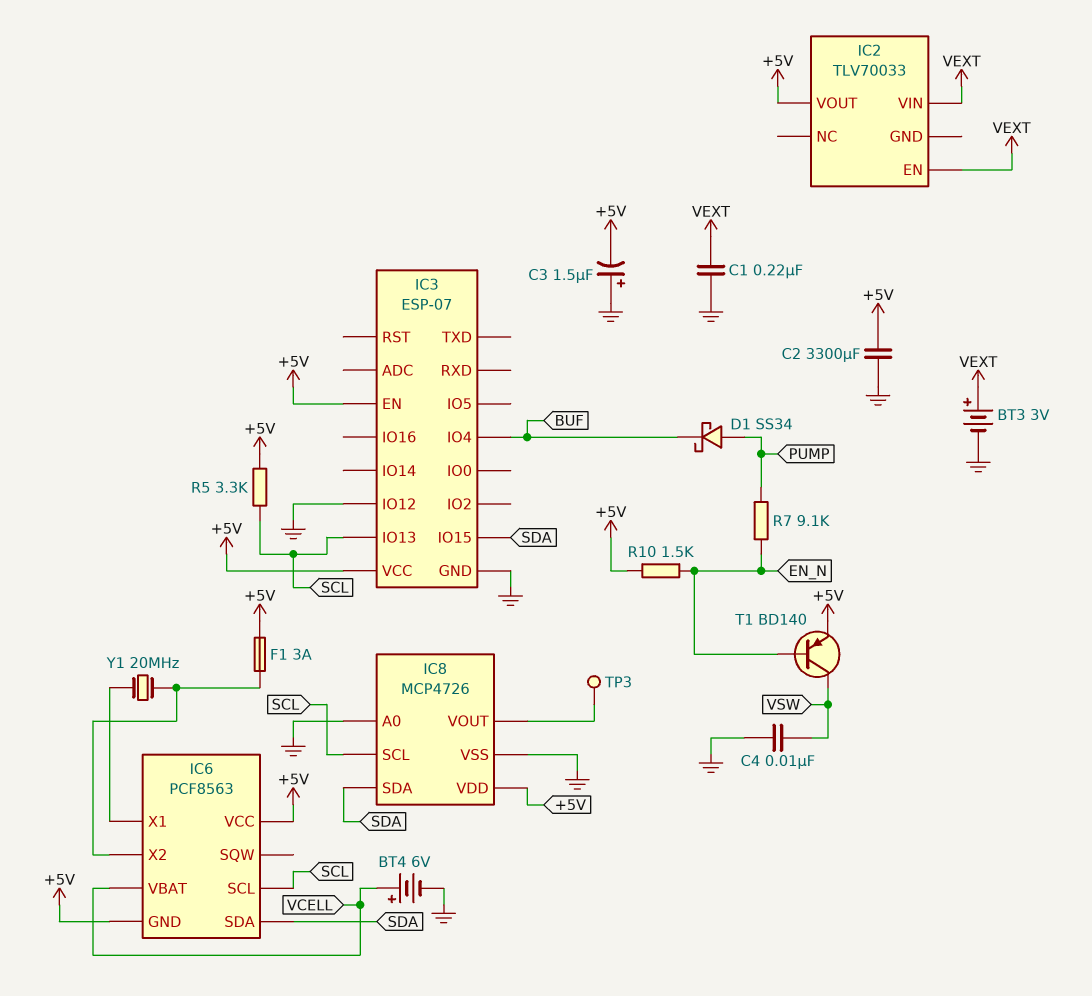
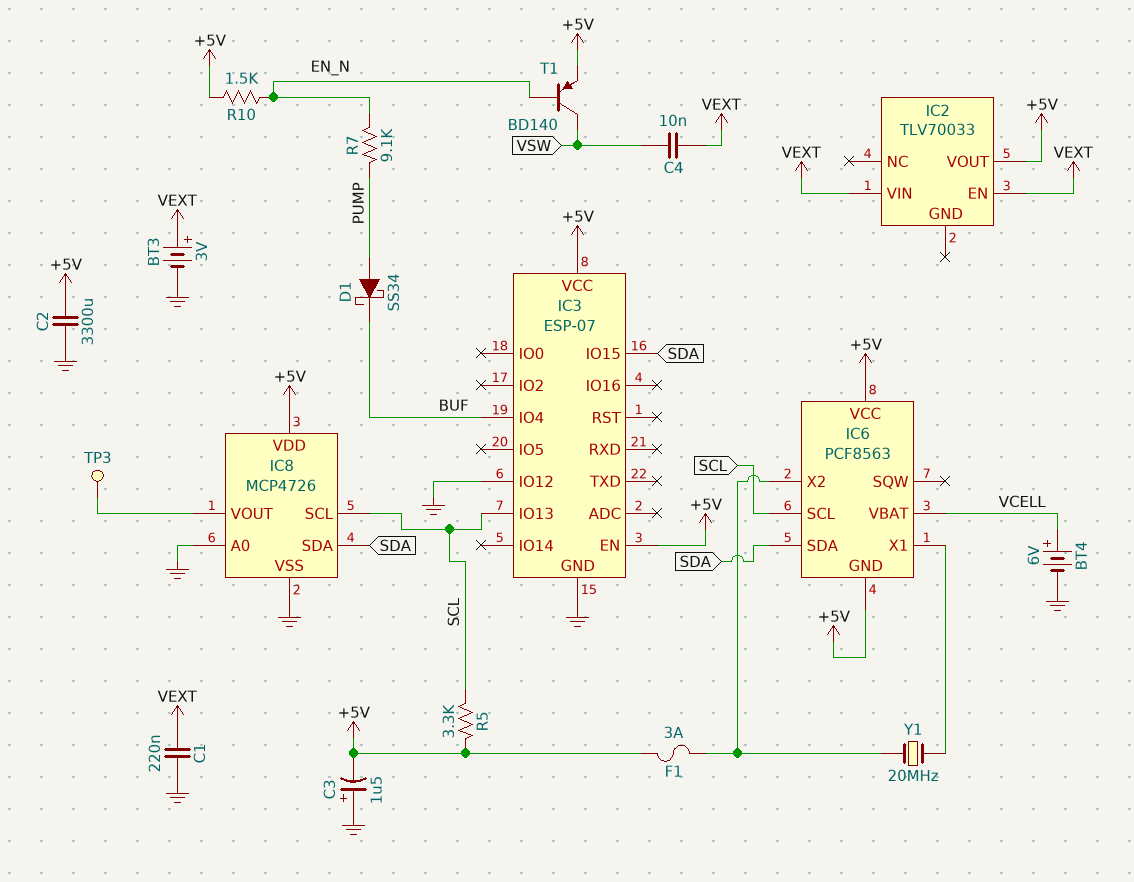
C4: 10nF (GND, VSW) -> 10nF (VEXT, VSW)

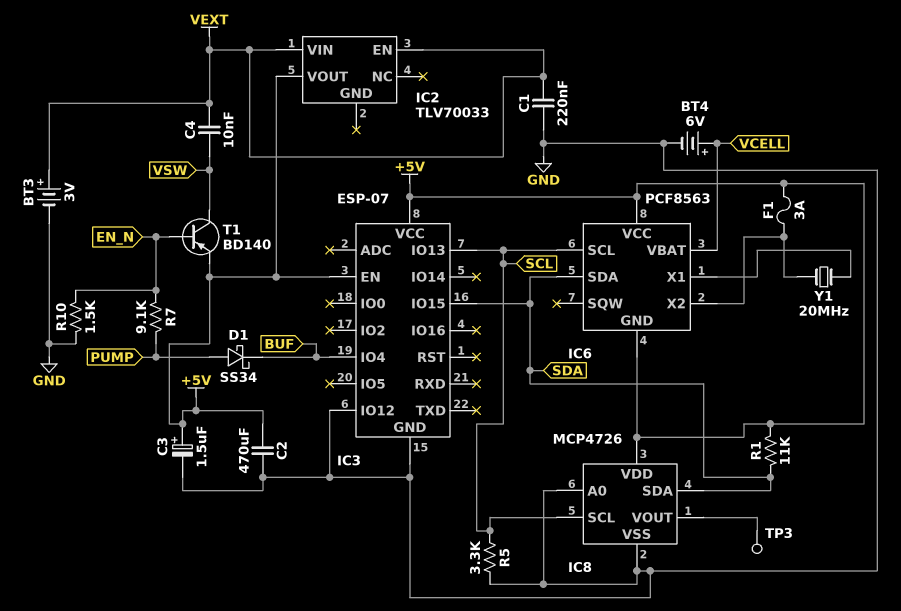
C2: 3300uF (+5V, GND) -> 470uF (+5V, GND)
C3: 1.5uF (plus GND, minus +5V) -> 1.5uF (plus +5V, minus GND)
R1: none -> 11k (+5V, SDA)
R5: 3.3k (+5V, SCL) -> 3.3k (GND, SCL)
R10: 1.5k (+5V, EN_N) -> 1.5k (EN_N, GND)

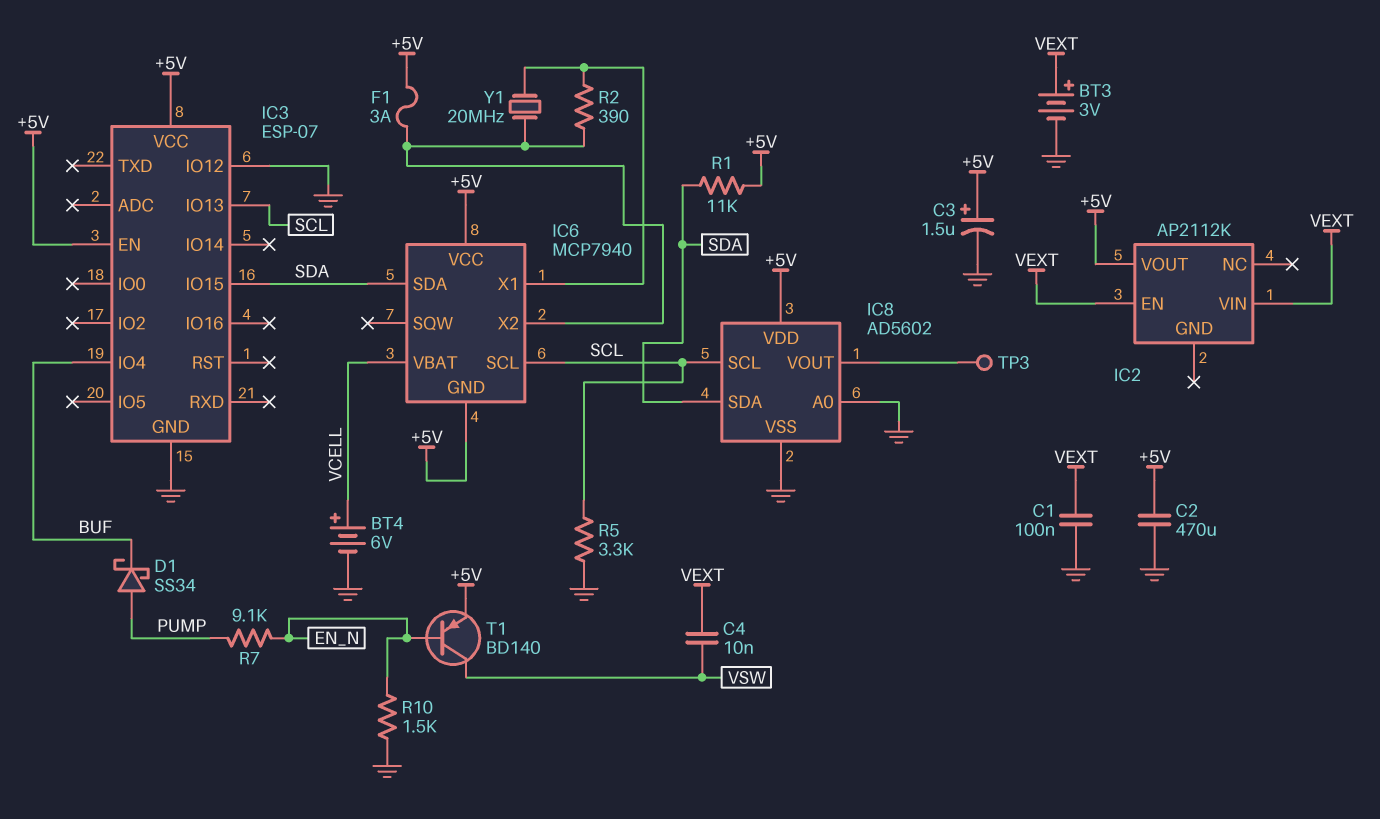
C1: 220nF (GND, VEXT) -> 100nF (GND, VEXT)
IC2: TLV70033 -> AP2112K
IC6: PCF8563 -> MCP7940
IC8: MCP4726 -> AD5602
R2: none -> 390 (IC6/X1, IC6/X2)

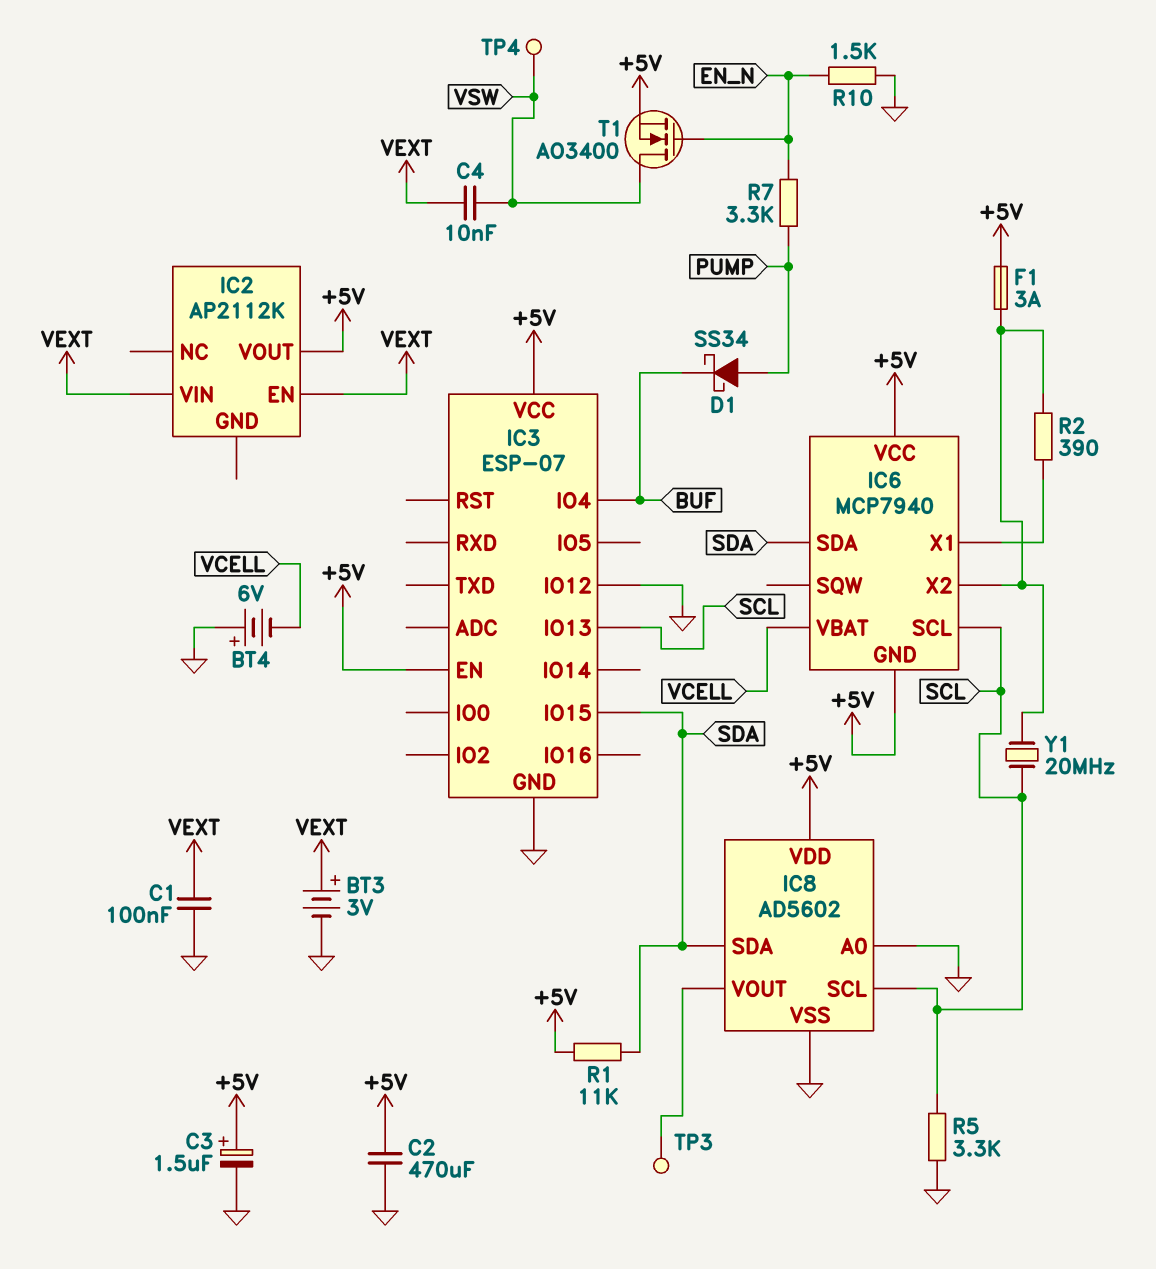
BT4: 6V (plus VCELL, minus GND) -> 6V (plus GND, minus VCELL)
R7: 9.1k (EN_N, PUMP) -> 3.3k (EN_N, PUMP)
T1: PNP BD140 (B EN_N, C VSW, E +5V) -> NMOS AO3400 (G EN_N, D VSW, S +5V)
TP4: none -> test point (VSW)
Y1: 20MHz (IC6/X1, IC6/X2) -> 20MHz (IC6/X2, SCL)

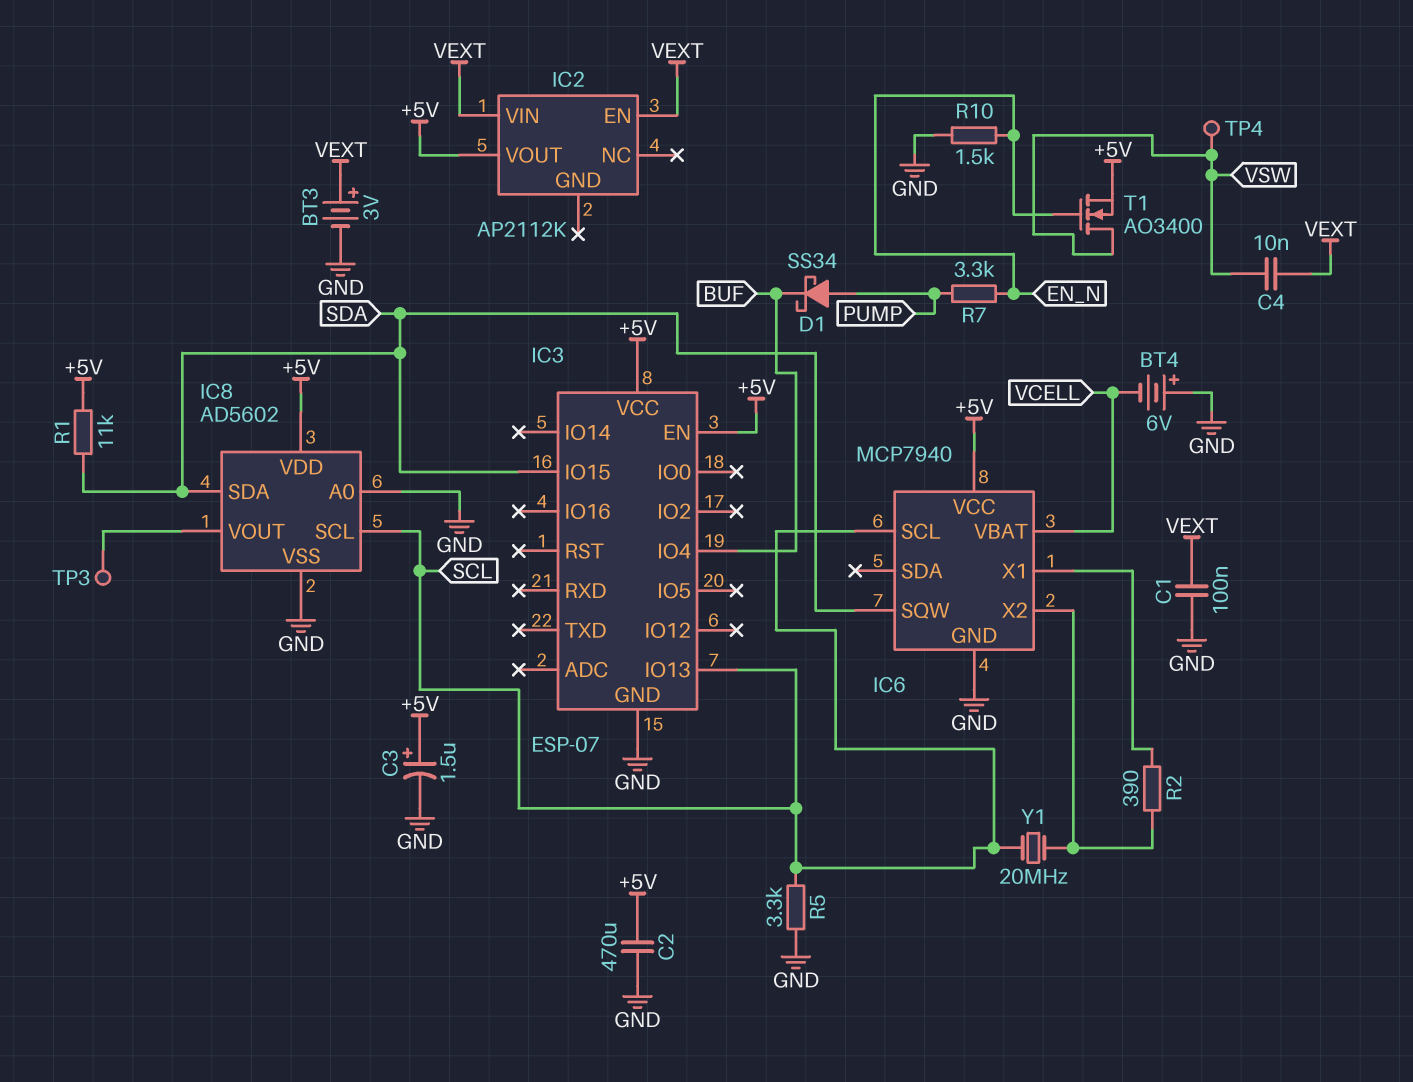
F1: 3A (+5V, IC6/X2) -> none
IC3 pin IO12: GND -> none
IC6 pin GND: +5V -> GND
IC6 pin SDA: SDA -> none
IC6 pin SQW: none -> SDA

